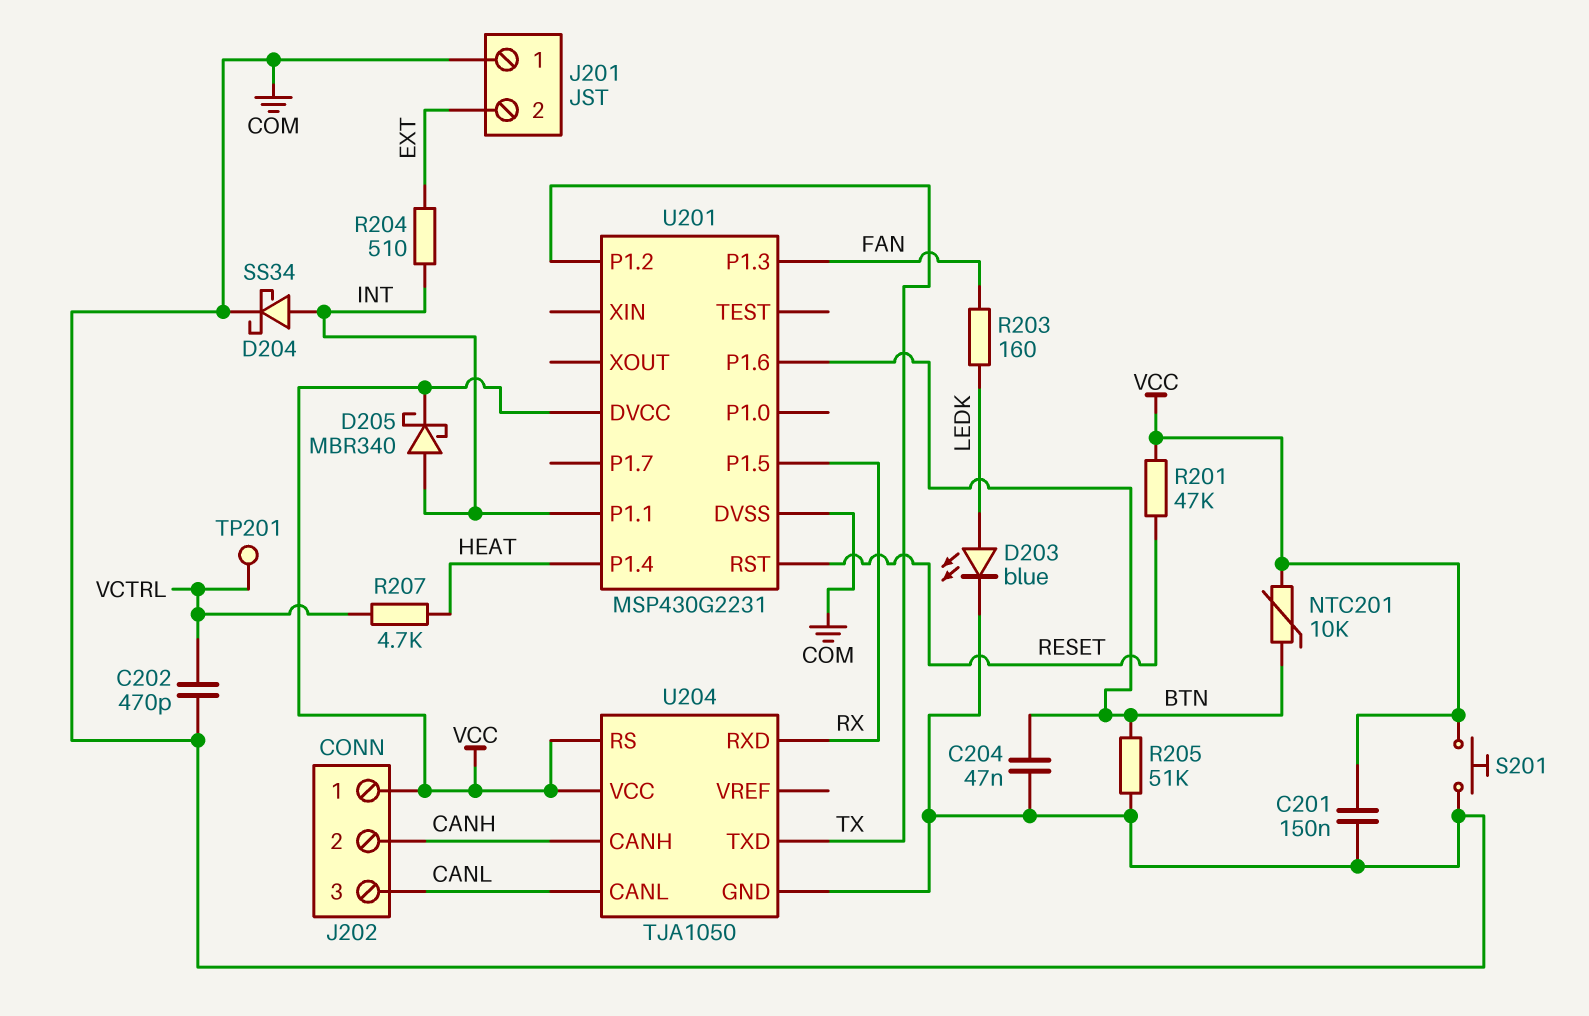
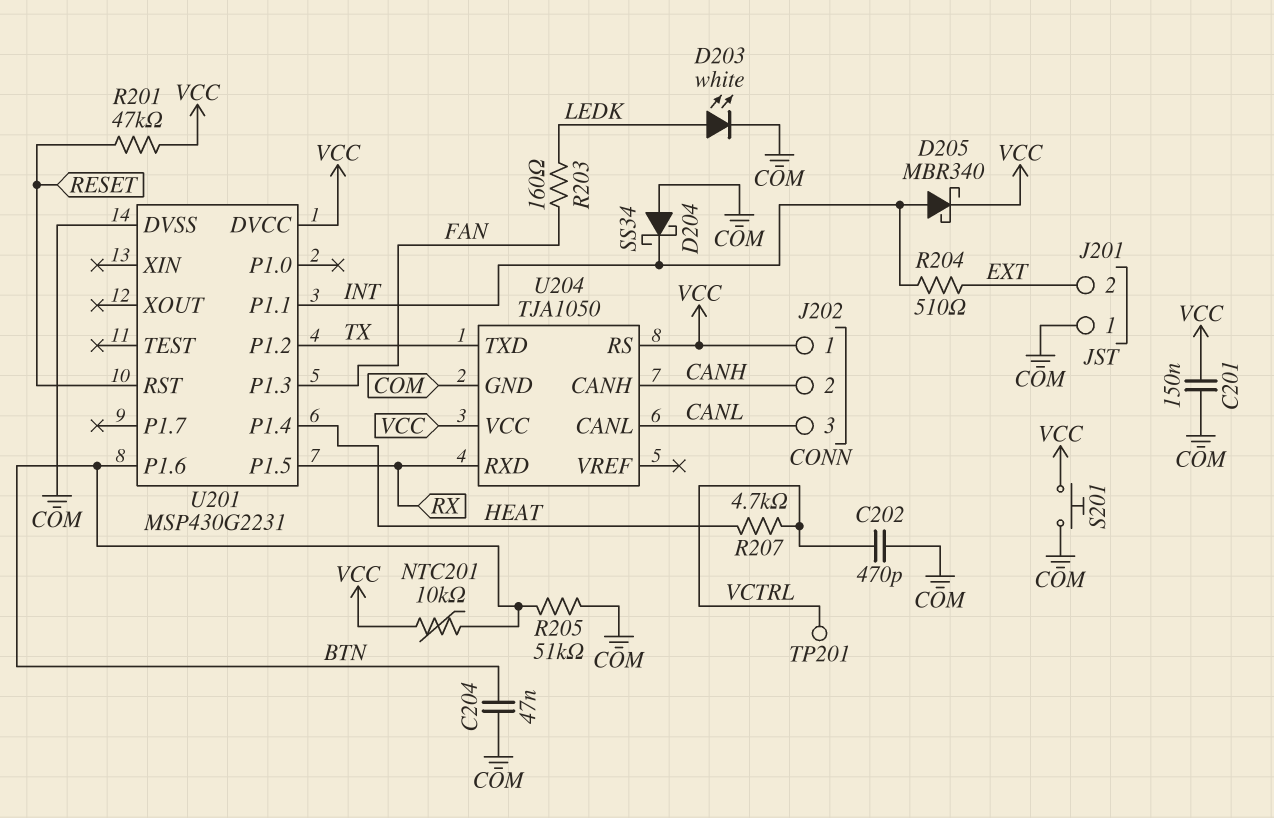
D203: LED blue (A LEDK, K COM) -> LED white (A LEDK, K COM)
D204: schottky SS34 (A INT, K COM) -> schottky SS34 (A COM, K INT)

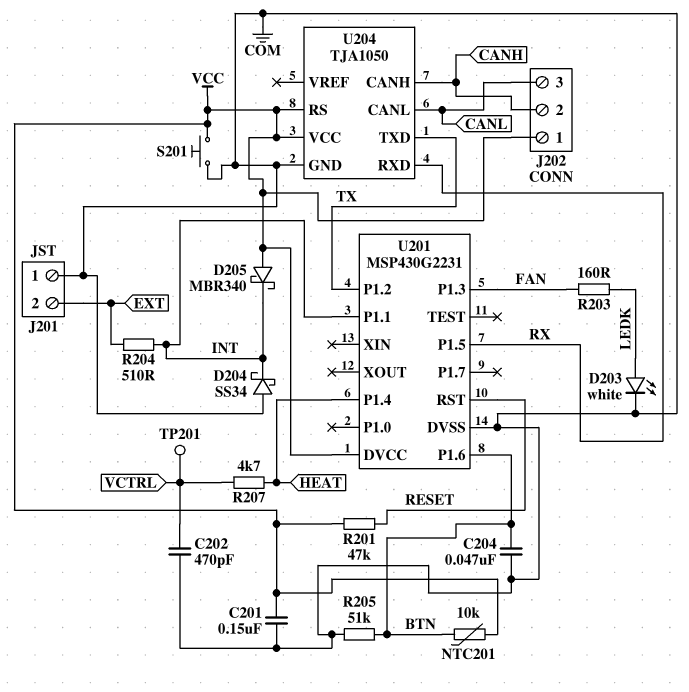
D205: schottky MBR340 (A INT, K VCC) -> schottky MBR340 (A VCC, K INT)

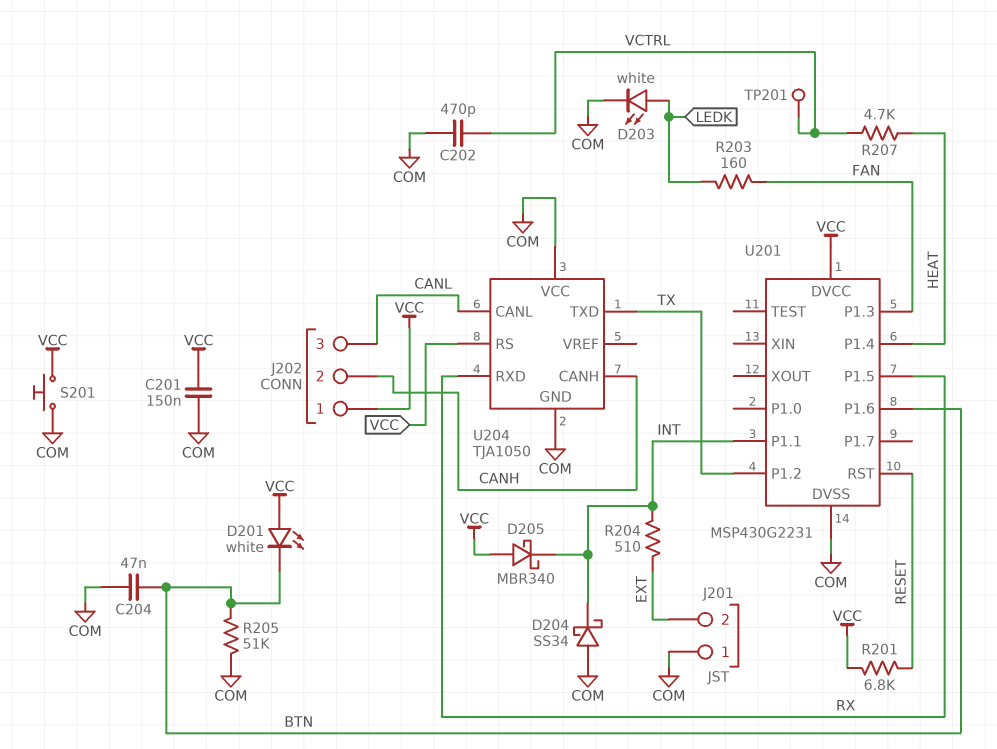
D201: none -> LED white (A VCC, K BTN)
NTC201: 10k (BTN, VCC) -> none
R201: 47k (RESET, VCC) -> 6.8k (RESET, VCC)
U204 pin VCC: VCC -> COM

